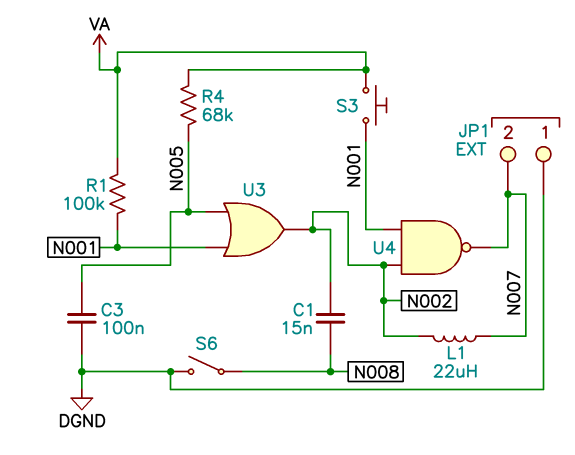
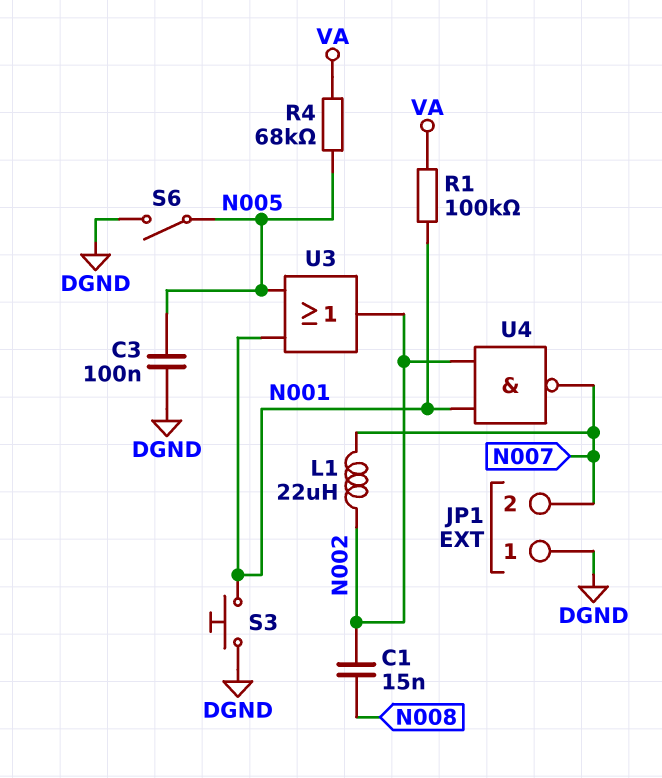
S3: button (N001, VA) -> button (DGND, N001)
S6: switch (DGND, N008) -> switch (DGND, N005)

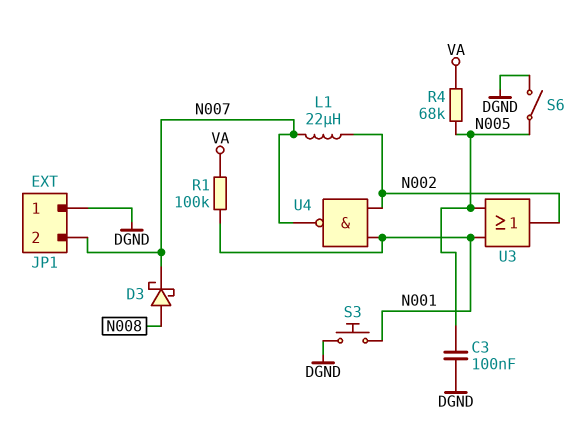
C1: 15nF (N002, N008) -> none
D3: none -> schottky (A N008, K N007)

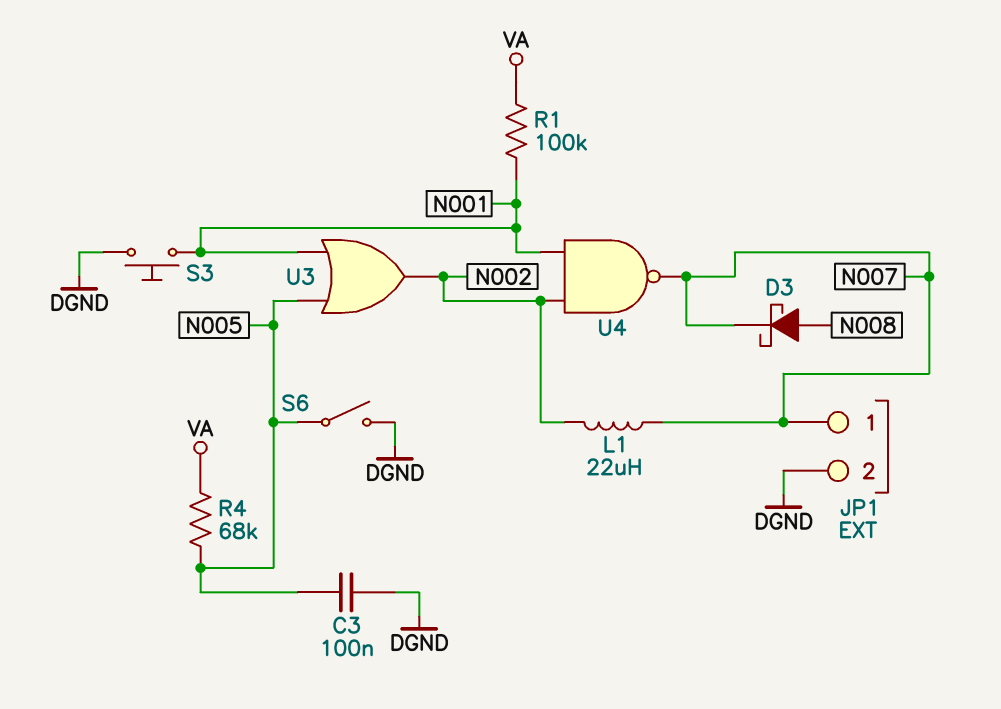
JP1 pin 1: DGND -> N007
JP1 pin 2: N007 -> DGND

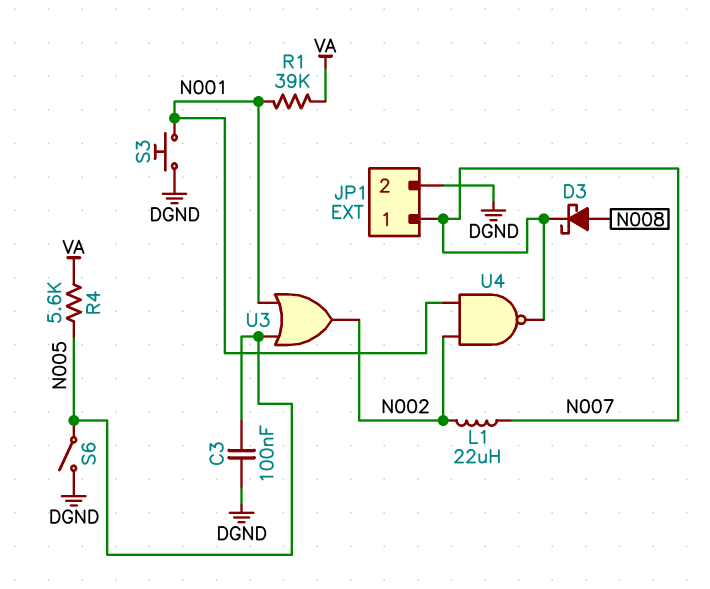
R1: 100k (N001, VA) -> 39k (N001, VA)
R4: 68k (N005, VA) -> 5.6k (N005, VA)

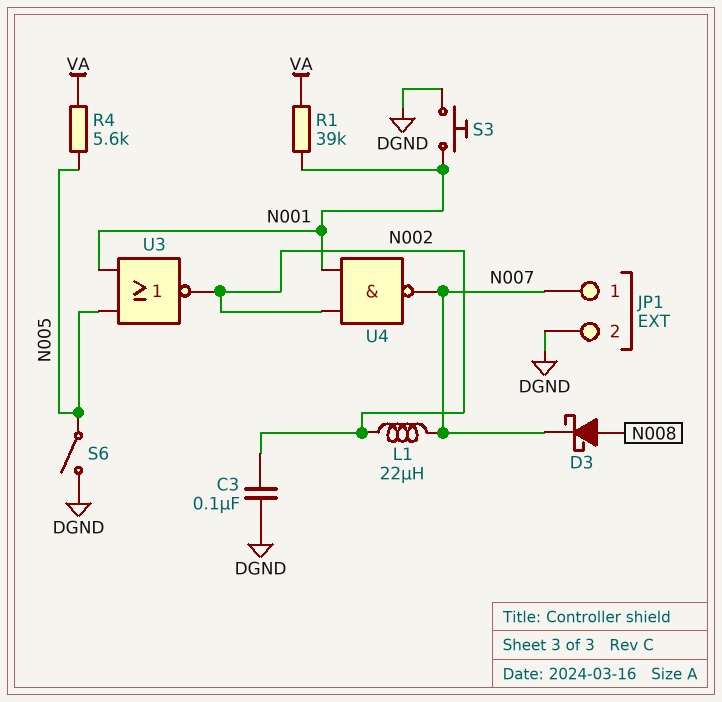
C3: 100nF (DGND, N005) -> 100nF (DGND, N002)
U3: OR (in N001, in N005, out N002) -> NOR (in N001, in N005, out N002)

